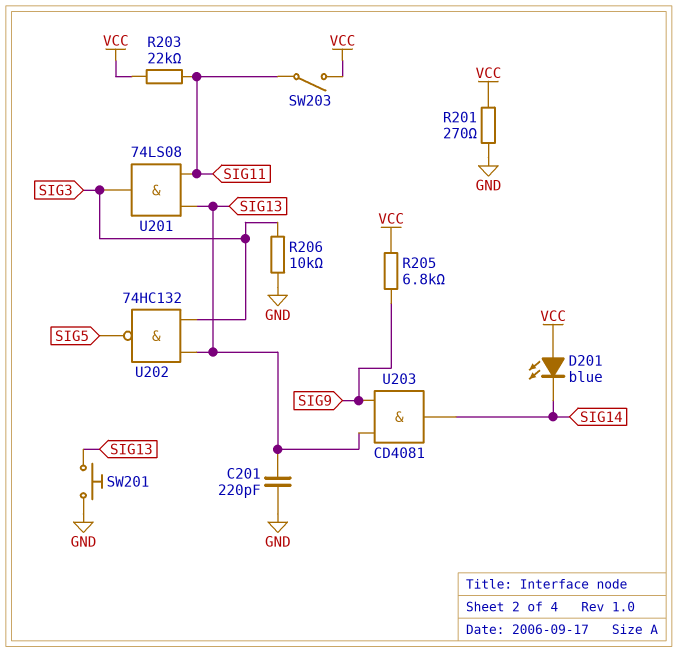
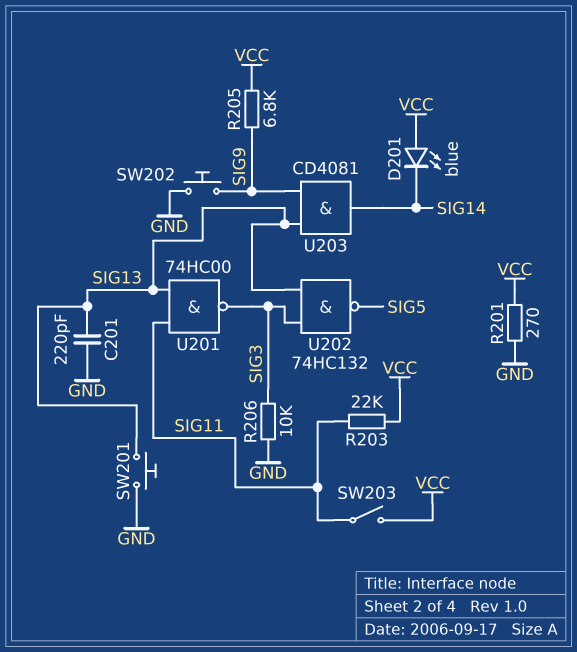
SW202: none -> button (GND, SIG9)
U201: AND 74LS08 (in SIG11, in SIG13, out SIG3) -> NAND 74HC00 (in SIG11, in SIG13, out SIG3)

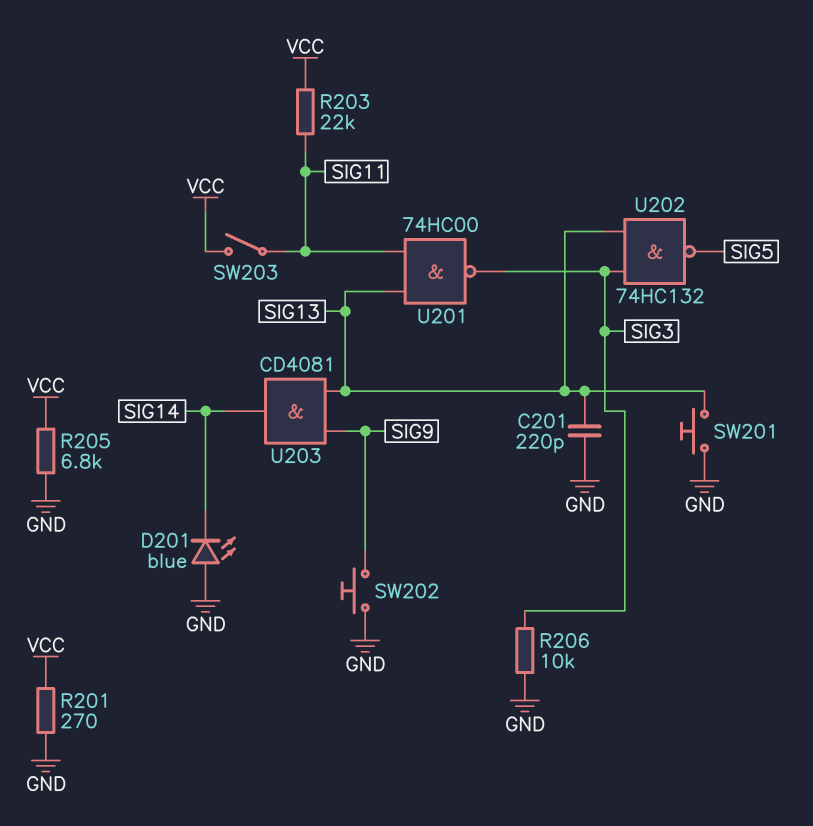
D201: LED blue (A VCC, K SIG14) -> LED blue (A GND, K SIG14)
R205: 6.8k (SIG9, VCC) -> 6.8k (GND, VCC)

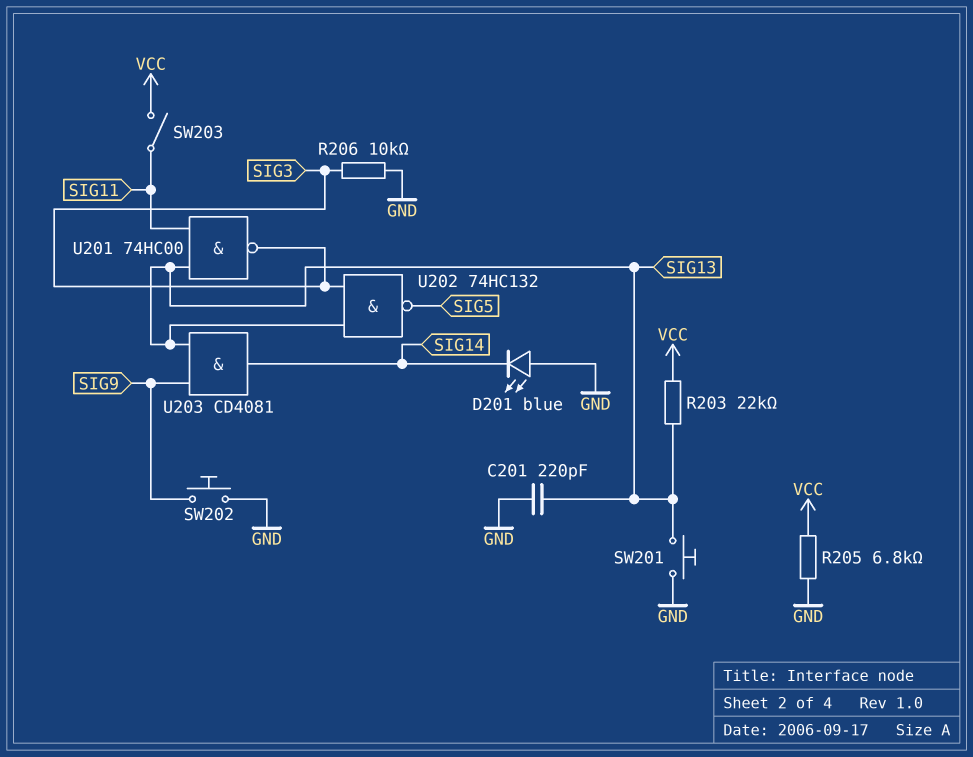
R201: 270 (GND, VCC) -> none
R203: 22k (SIG11, VCC) -> 22k (SIG13, VCC)

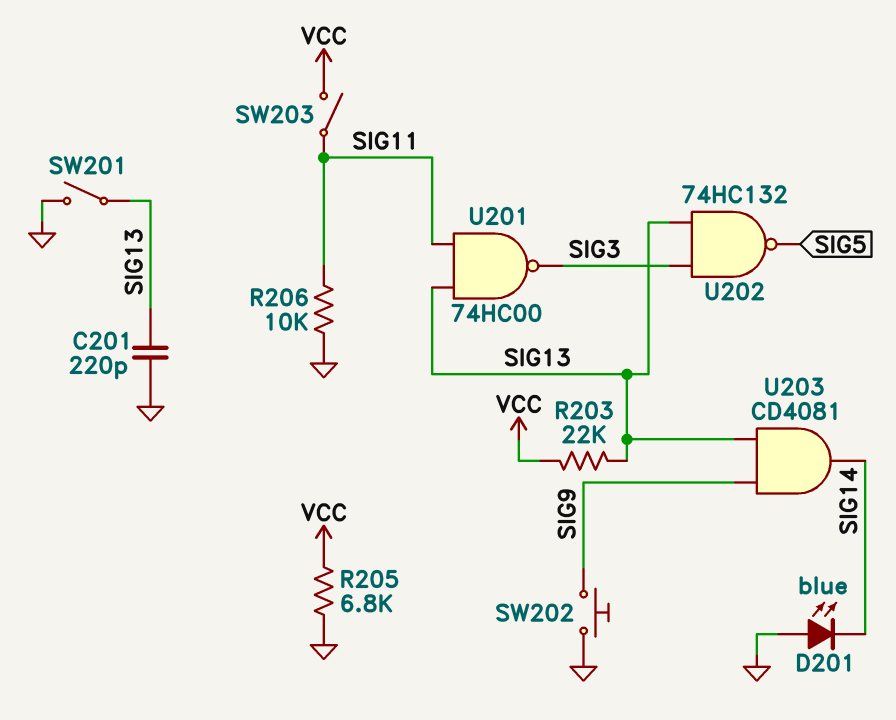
R206: 10k (GND, SIG3) -> 10k (GND, SIG11)
SW201: button (GND, SIG13) -> switch (GND, SIG13)

